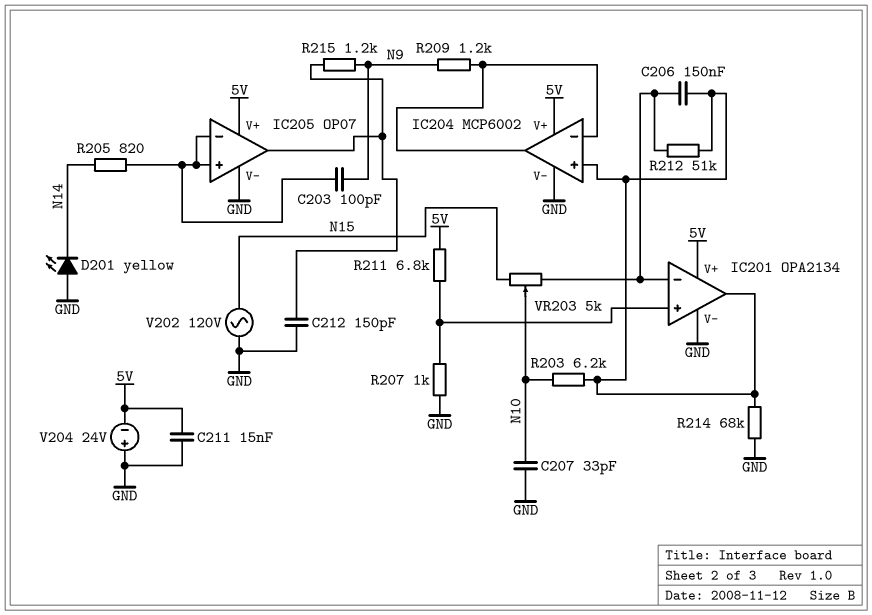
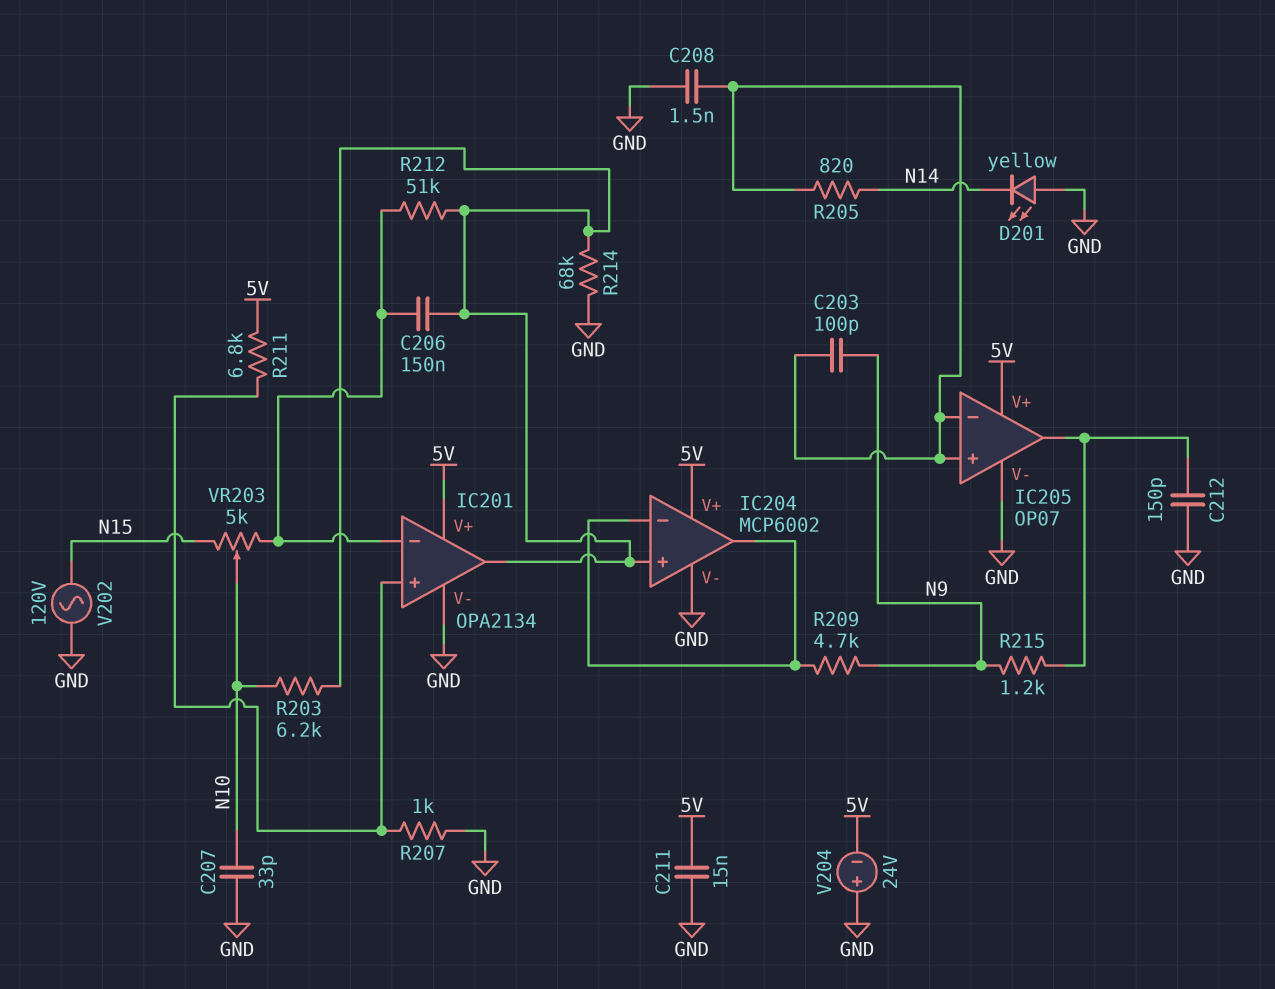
C208: none -> 1.5nF (GND, IC205/in+)
R209: 1.2k (IC204/in-, N9) -> 4.7k (IC204/in-, N9)

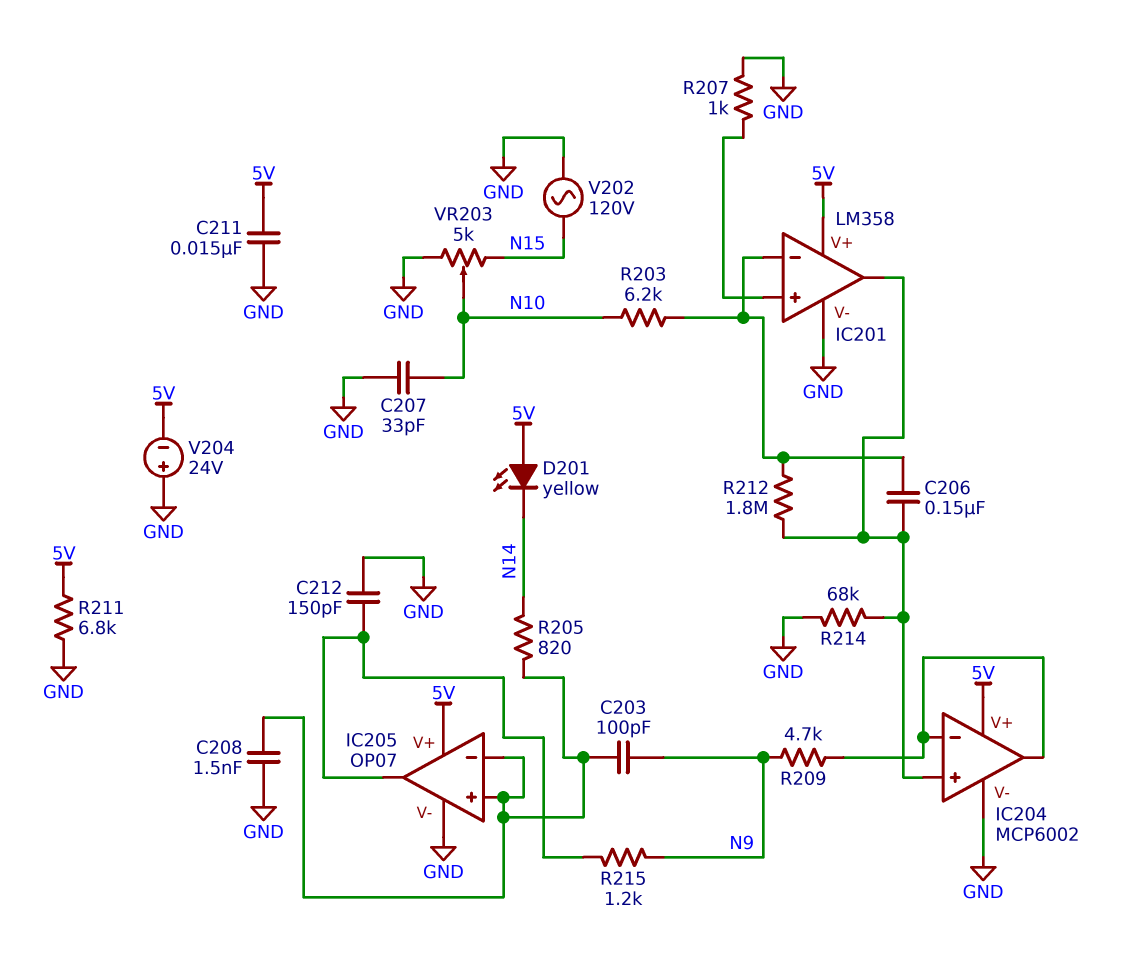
D201: LED yellow (A GND, K N14) -> LED yellow (A 5V, K N14)
IC201: OPA2134 -> LM358
R203: 6.2k (IC201/out, N10) -> 6.2k (IC201/in-, N10)
R211: 6.8k (5V, IC201/in+) -> 6.8k (5V, GND)
R212: 51k (IC201/in-, IC201/out) -> 1.8M (IC201/in-, IC201/out)
VR203: 5k (IC201/in-, N15, wiper N10) -> 5k (GND, N15, wiper N10)

